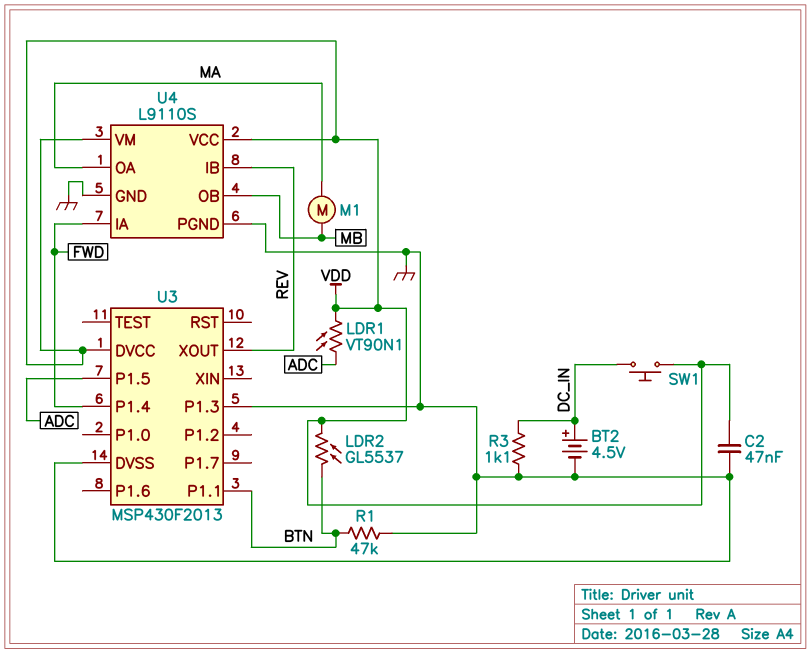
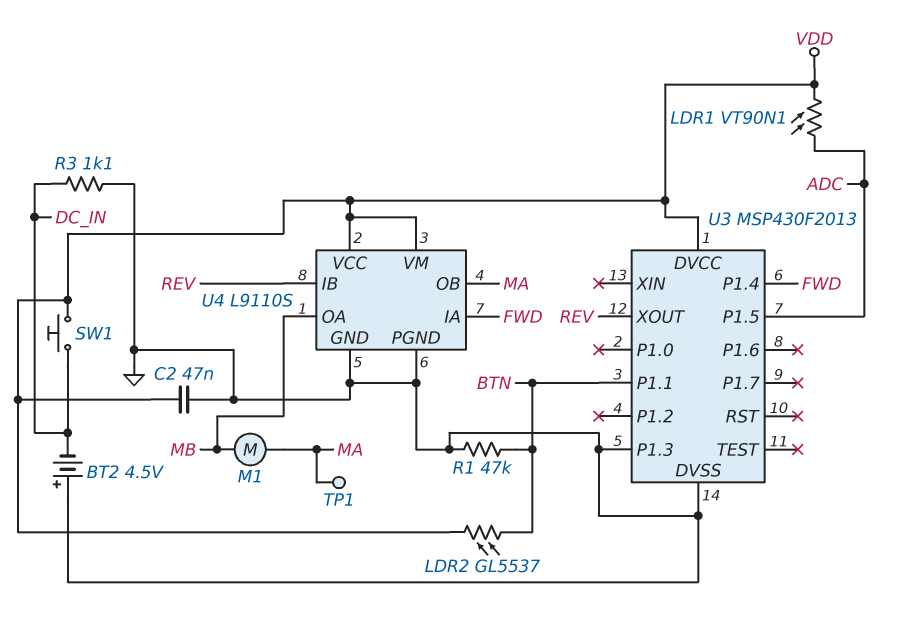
BT2: 4.5V (plus DC_IN, minus GND) -> 4.5V (plus GND, minus DC_IN)
TP1: none -> test point (MA)
U4 pin OA: MA -> MB
U4 pin OB: MB -> MA

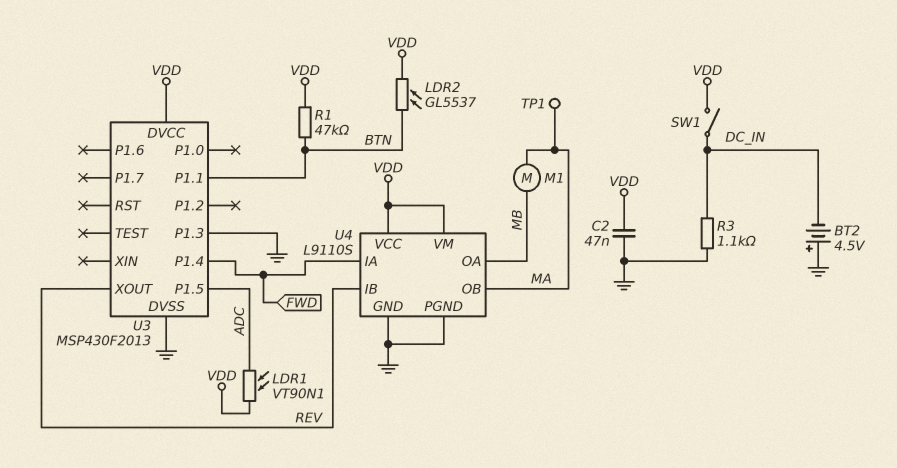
R1: 47k (BTN, GND) -> 47k (BTN, VDD)
SW1: button (DC_IN, VDD) -> switch (DC_IN, VDD)

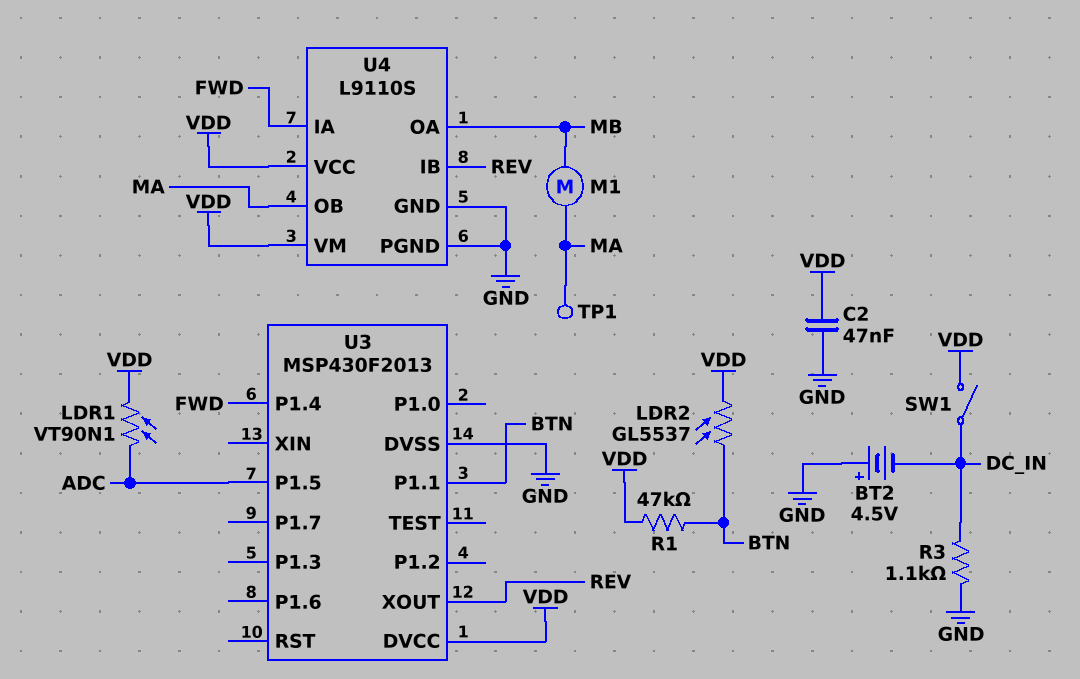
U3 pin P1.3: GND -> none

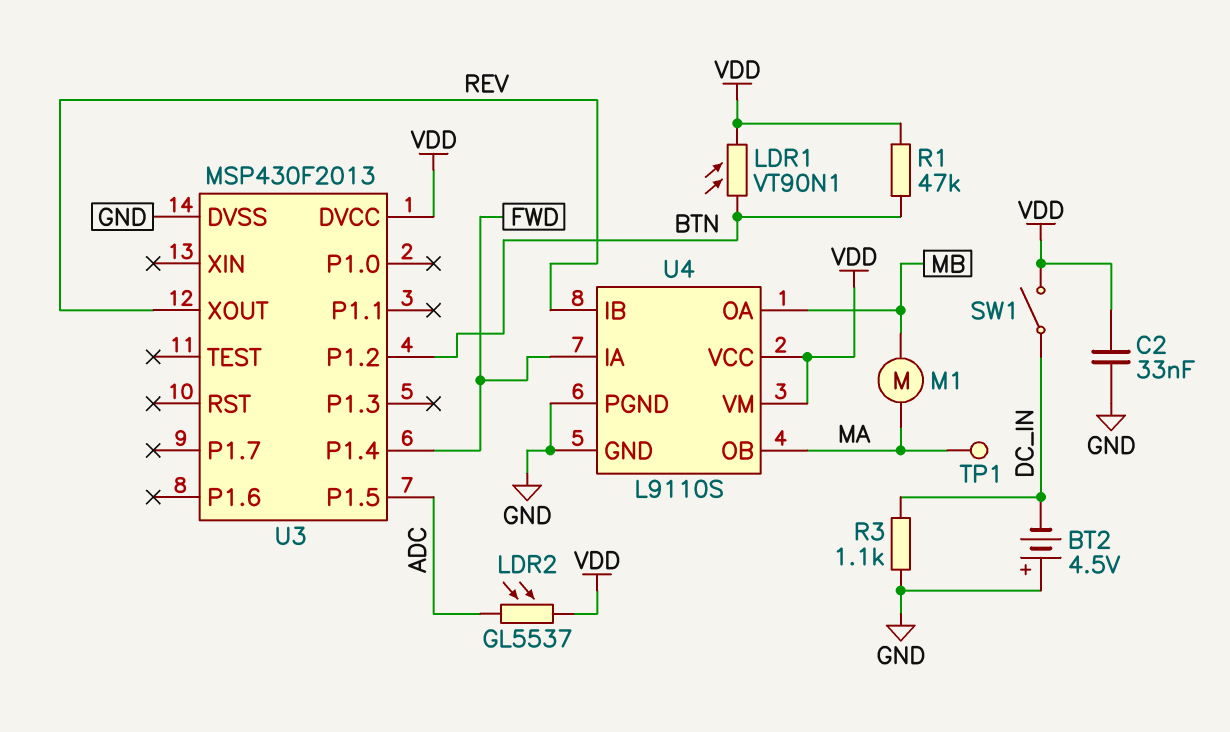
C2: 47nF (GND, VDD) -> 33nF (GND, VDD)
LDR1: VT90N1 (ADC, VDD) -> VT90N1 (BTN, VDD)
LDR2: GL5537 (BTN, VDD) -> GL5537 (ADC, VDD)
U3 pin P1.1: BTN -> none
U3 pin P1.2: none -> BTN

